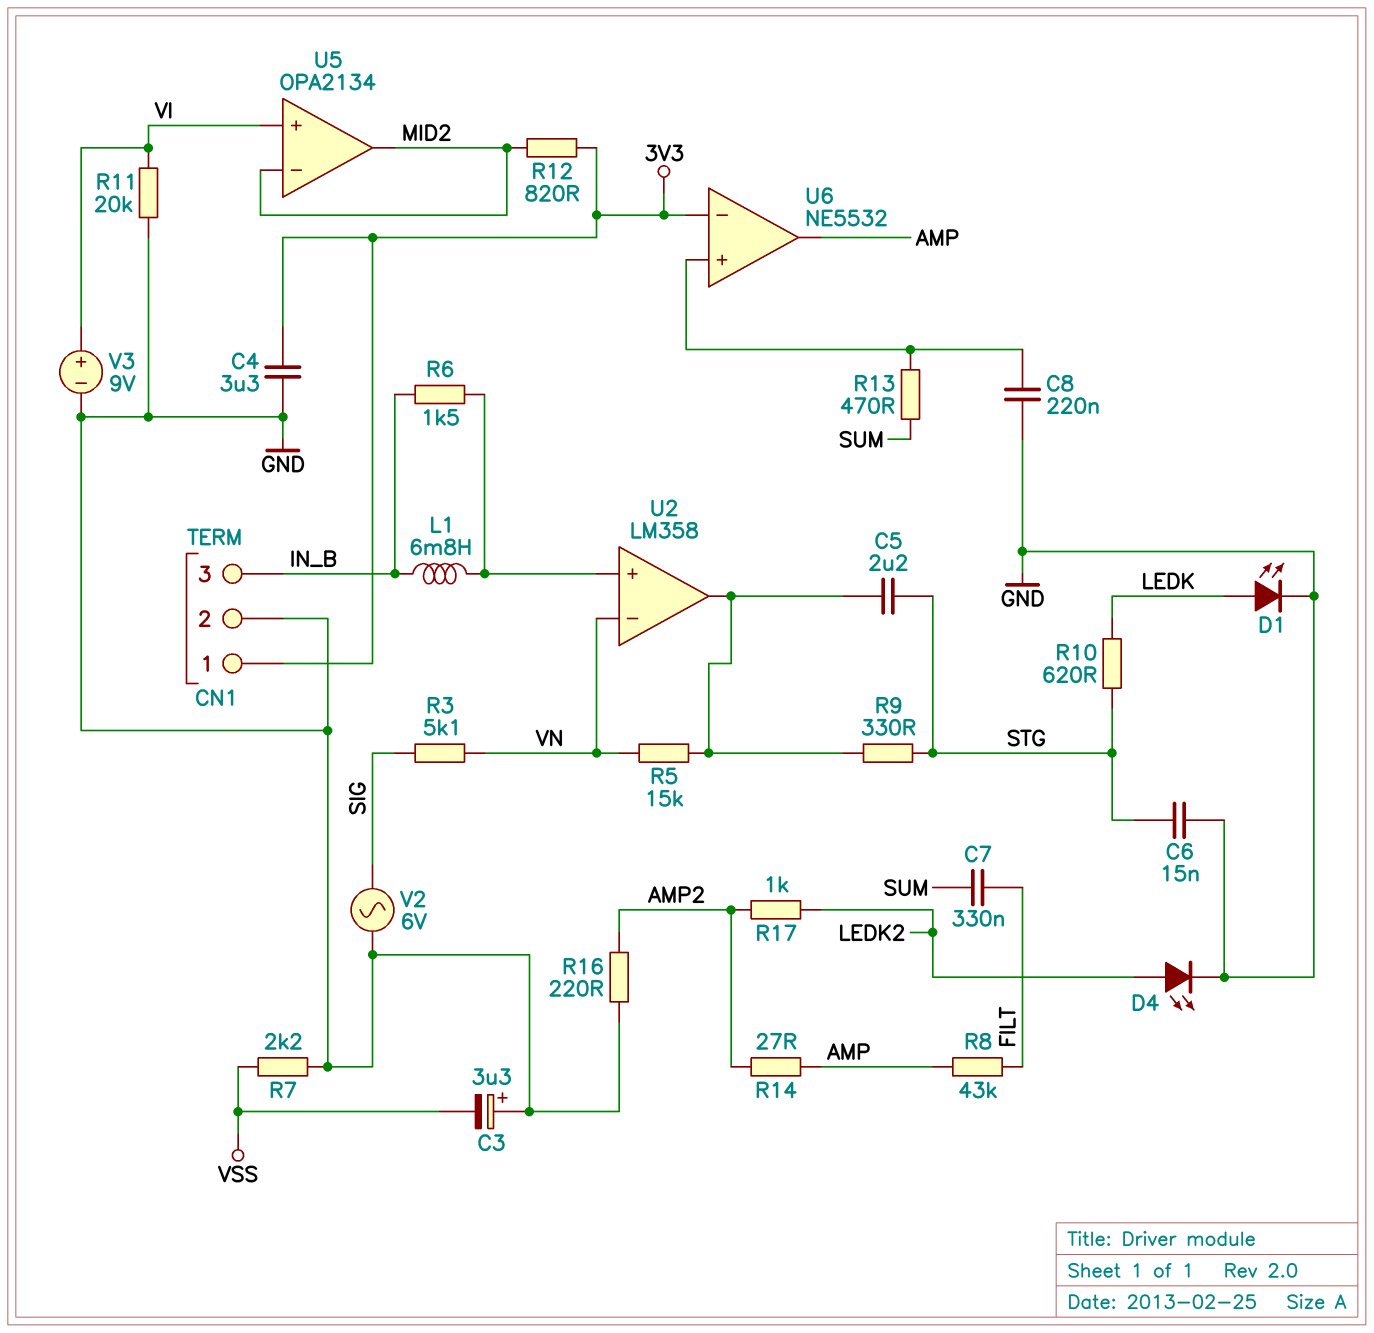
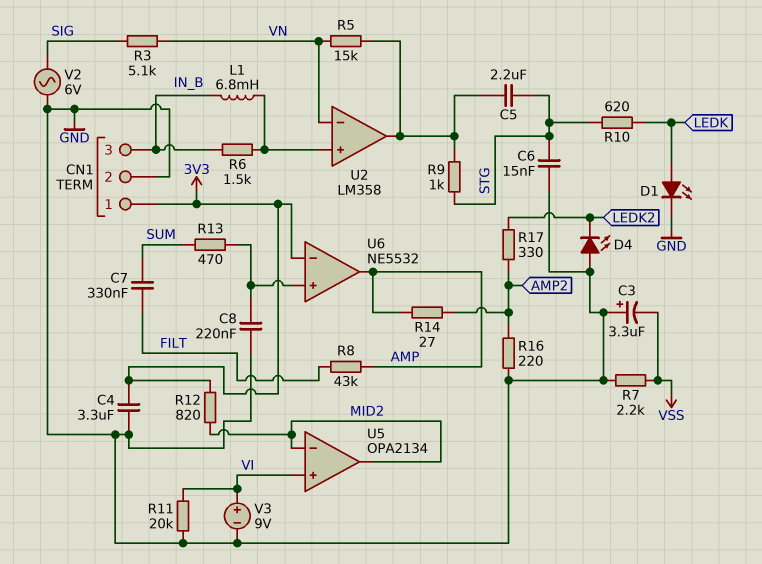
D4: LED (A LEDK2, K GND) -> LED (A GND, K LEDK2)
R9: 330 (STG, U2/out) -> 1k (STG, U2/out)
R17: 1k (AMP2, LEDK2) -> 330 (AMP2, LEDK2)

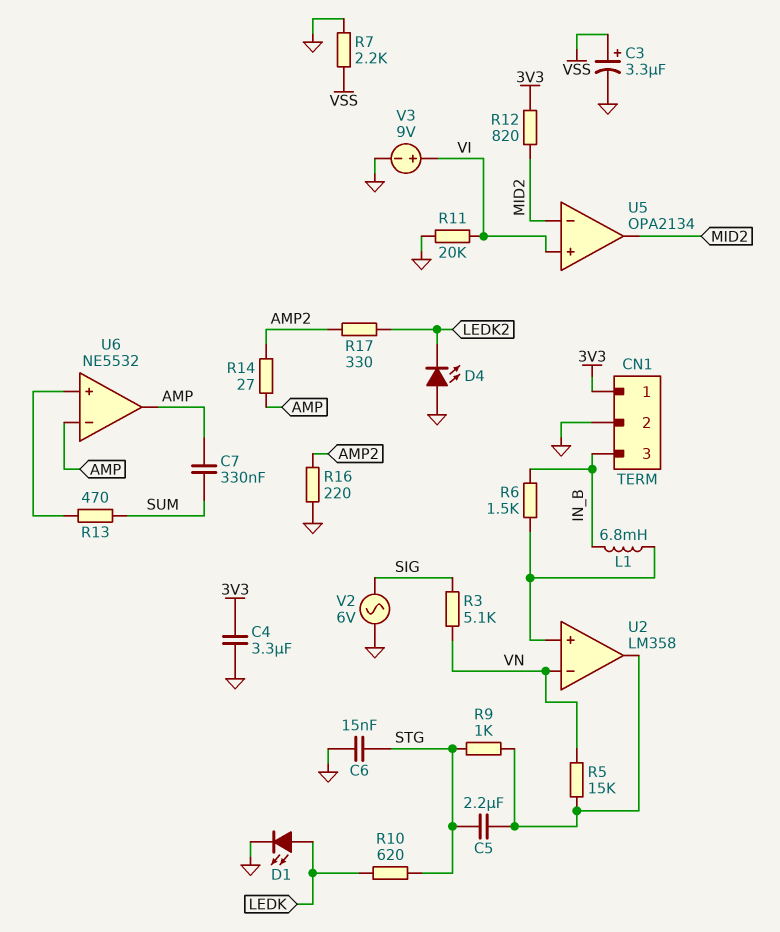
C3: 3.3uF (plus GND, minus VSS) -> 3.3uF (plus VSS, minus GND)
C7: 330nF (FILT, SUM) -> 330nF (AMP, SUM)
C8: 220nF (GND, U6/in+) -> none
R8: 43k (AMP, FILT) -> none
U6 pin in-: 3V3 -> AMP

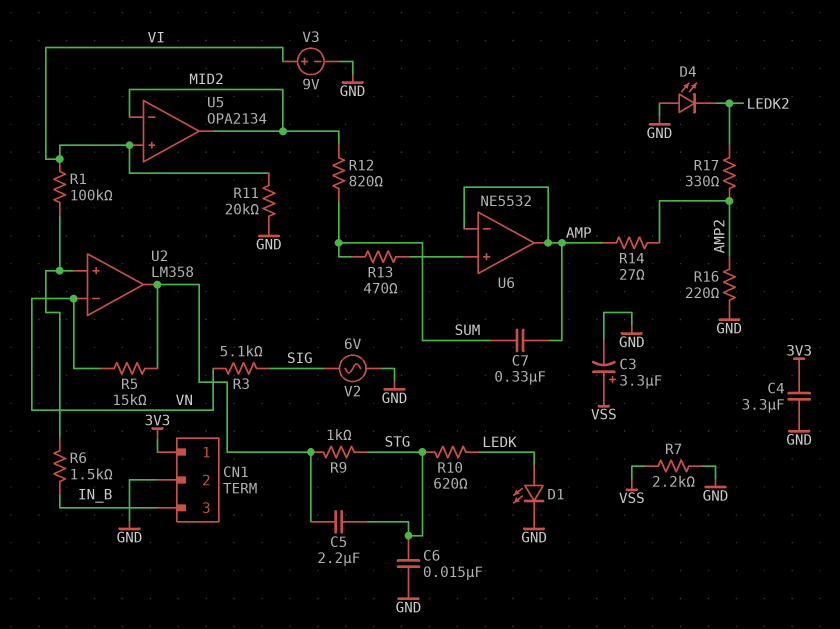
L1: 6.8mH (IN_B, U2/in+) -> none
R1: none -> 100k (U2/in+, VI)
R12: 820 (3V3, MID2) -> 820 (MID2, SUM)

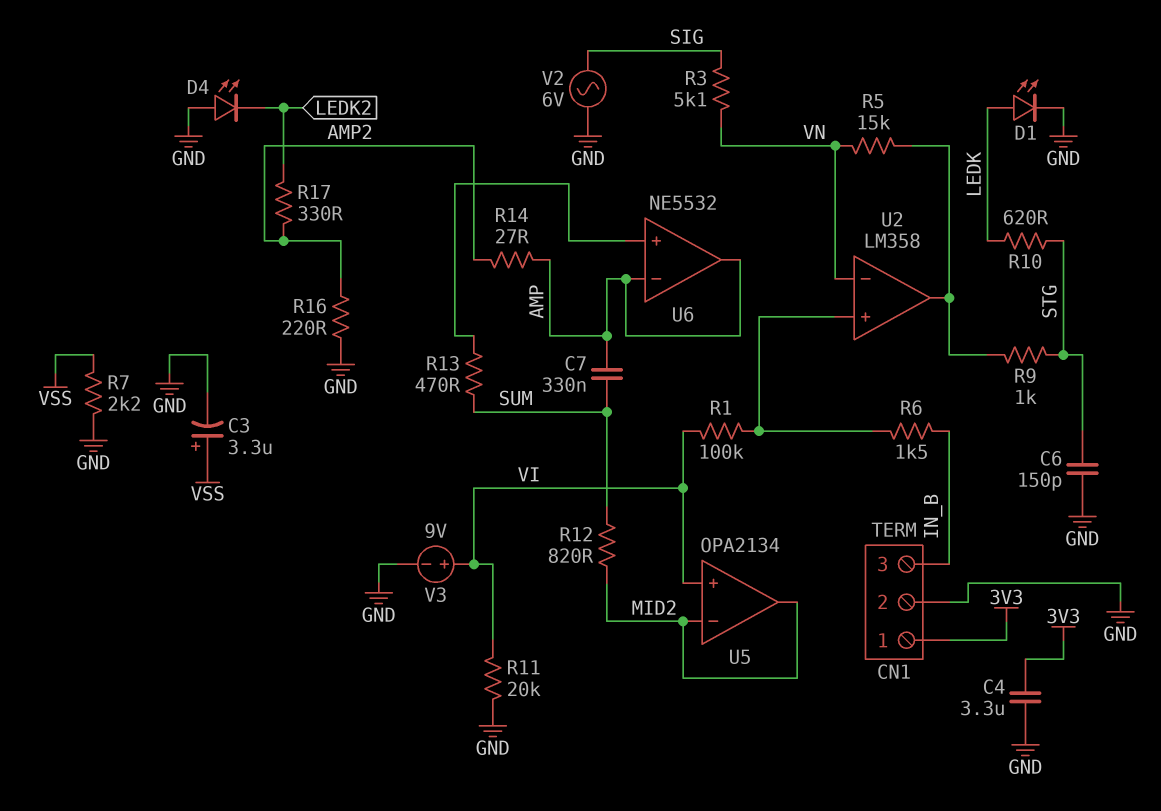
C5: 2.2uF (STG, U2/out) -> none
C6: 15nF (GND, STG) -> 150pF (GND, STG)

